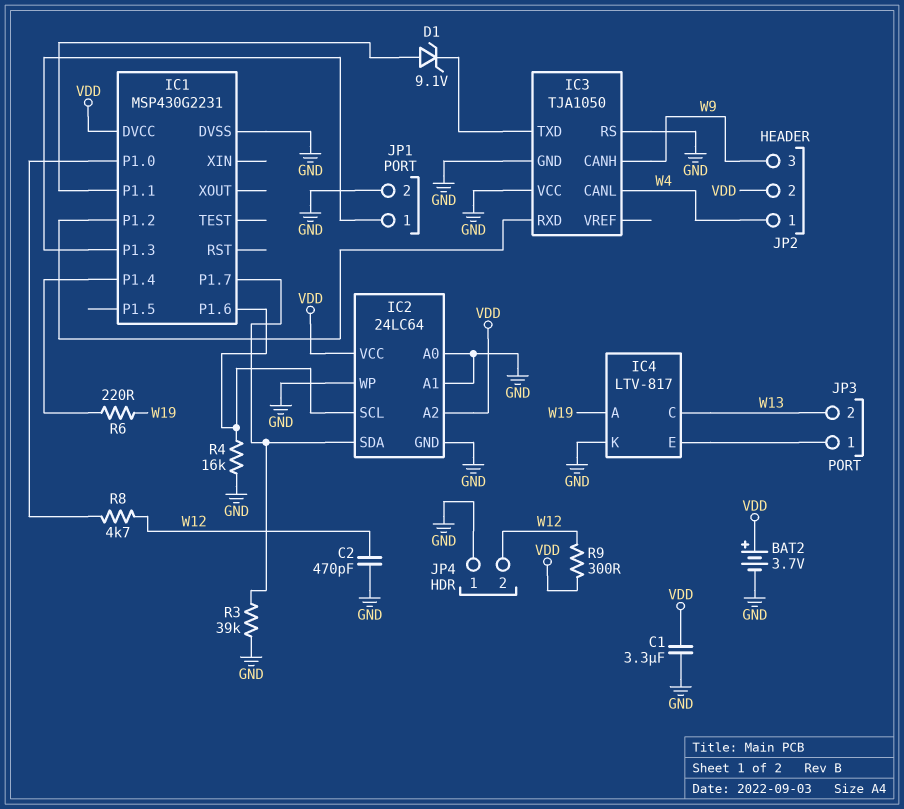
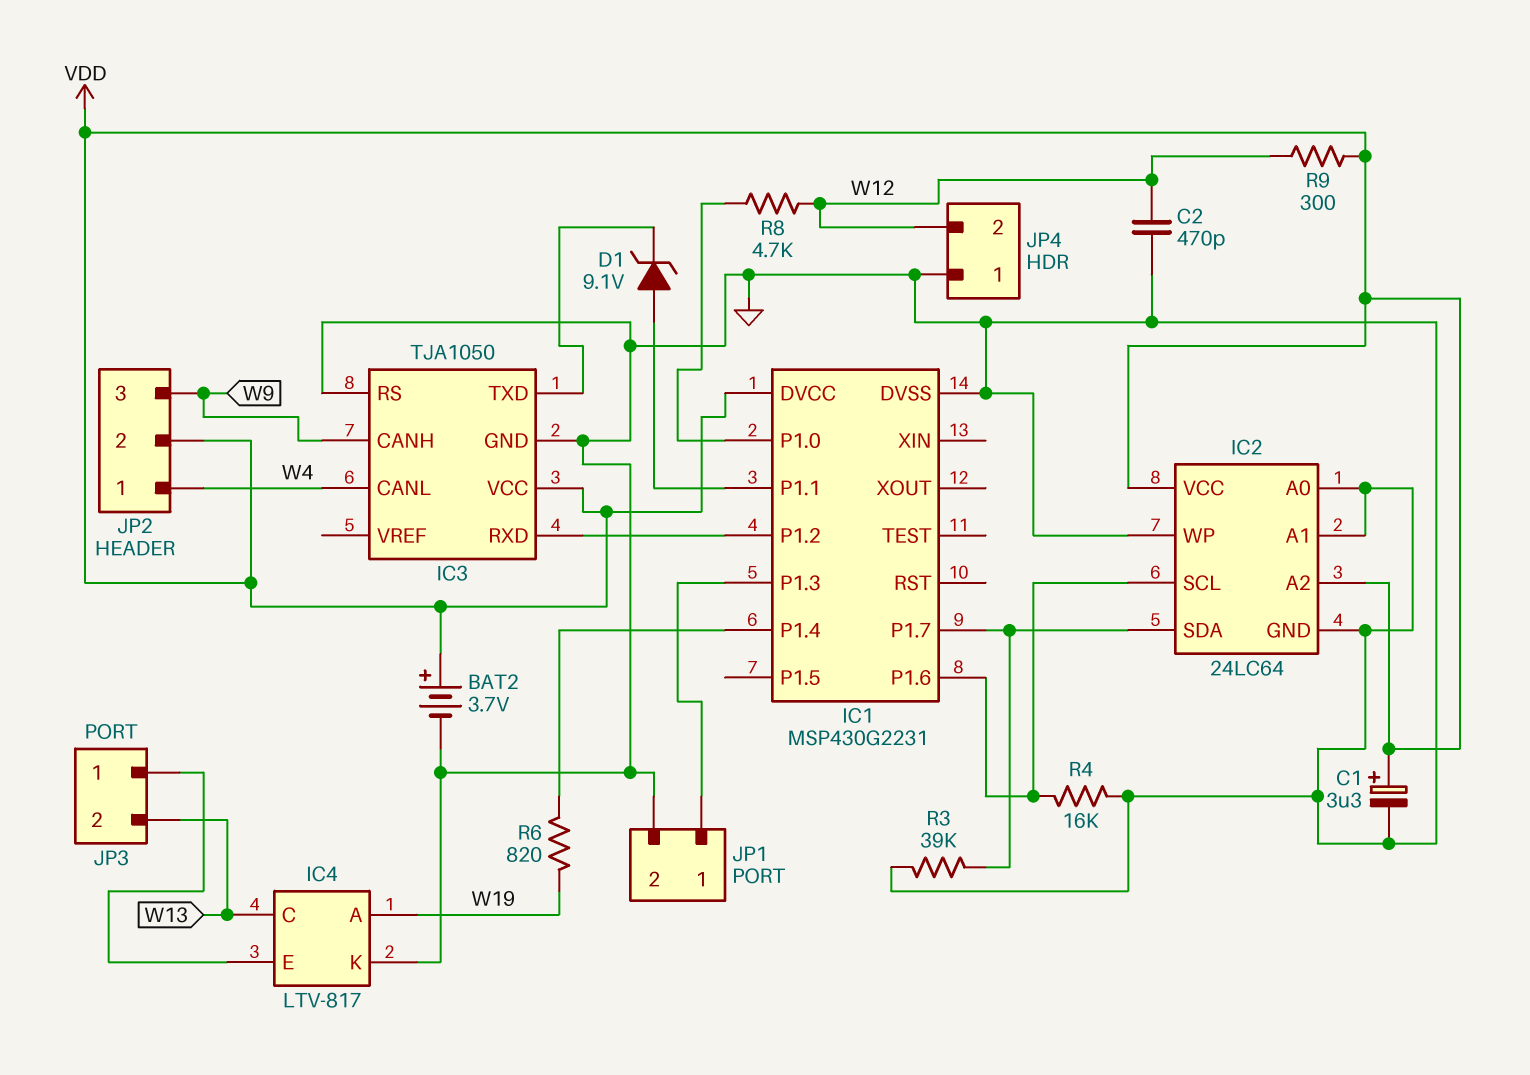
C1: 3.3uF (GND, VDD) -> 3.3uF (plus VDD, minus GND)
IC3 pin VCC: GND -> VDD
R6: 220 (IC1/P1.4, W19) -> 820 (IC1/P1.4, W19)

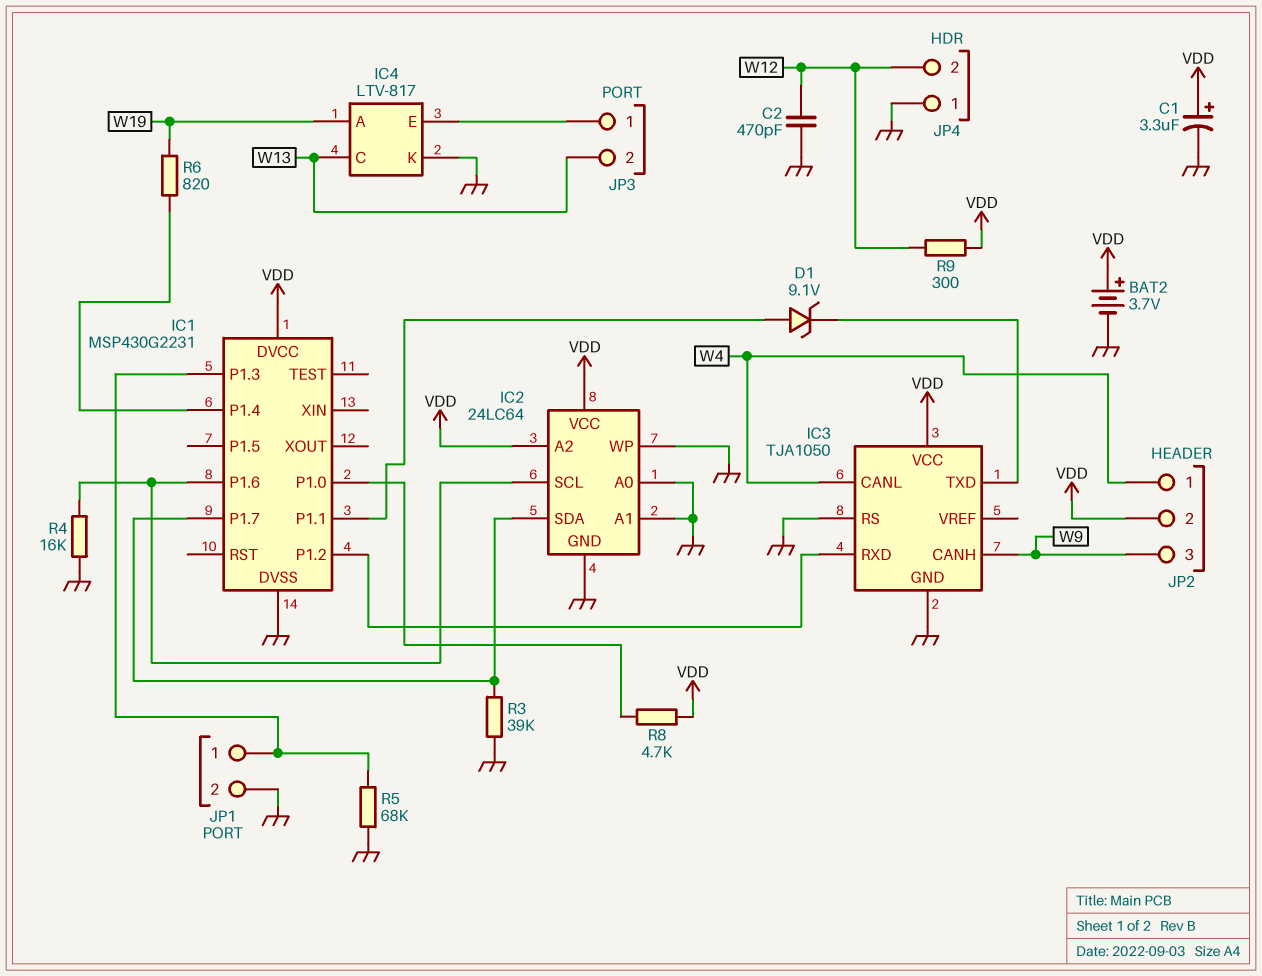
R5: none -> 68k (GND, IC1/P1.3)
R8: 4.7k (IC1/P1.0, W12) -> 4.7k (IC1/P1.0, VDD)

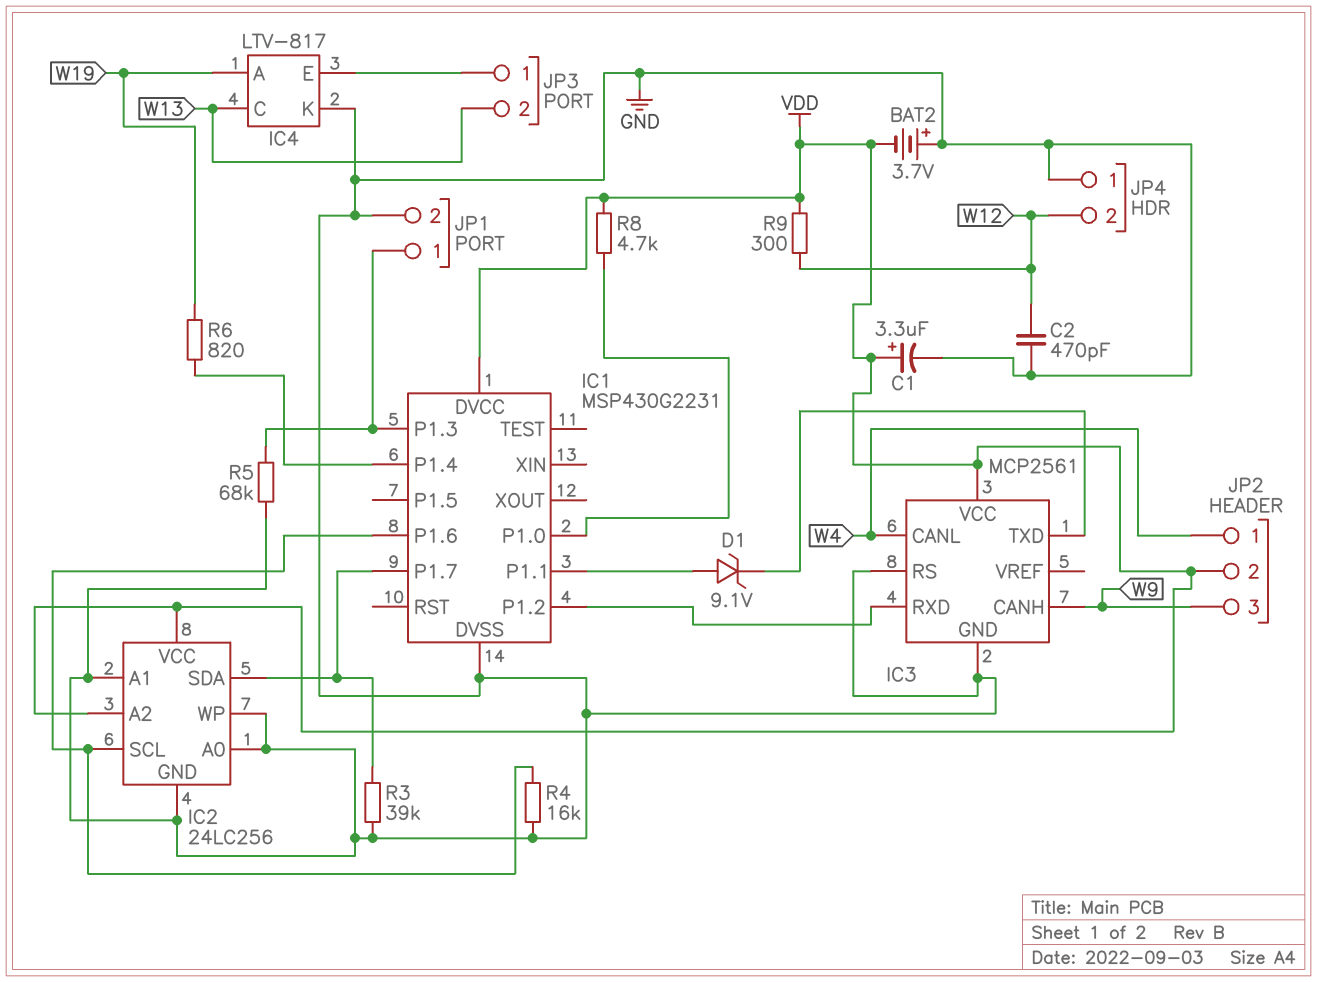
BAT2: 3.7V (plus VDD, minus GND) -> 3.7V (plus GND, minus VDD)
IC2: 24LC64 -> 24LC256
IC3: TJA1050 -> MCP2561

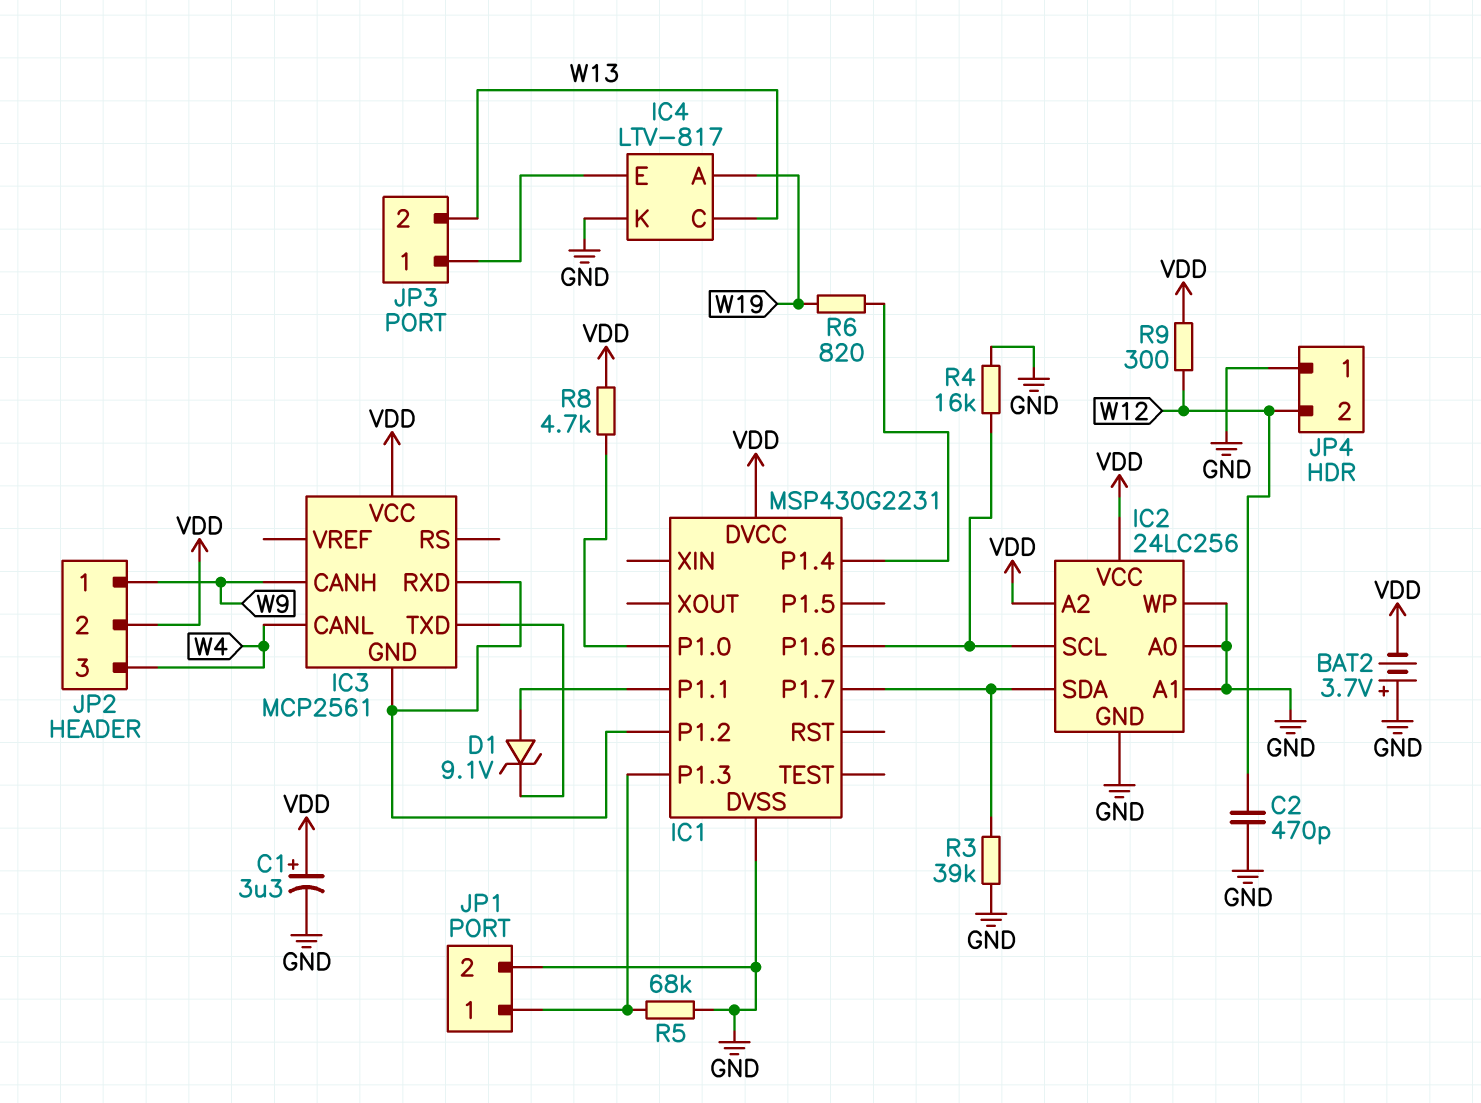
IC3 pin GND: GND -> IC1/P1.2
IC3 pin RS: GND -> none
JP2 pin 1: W4 -> W9
JP2 pin 3: W9 -> W4

